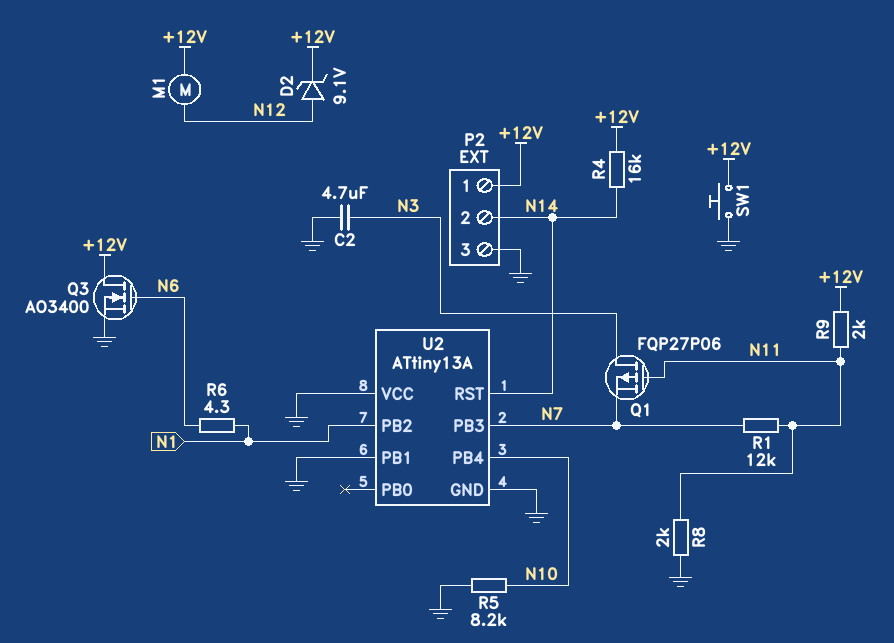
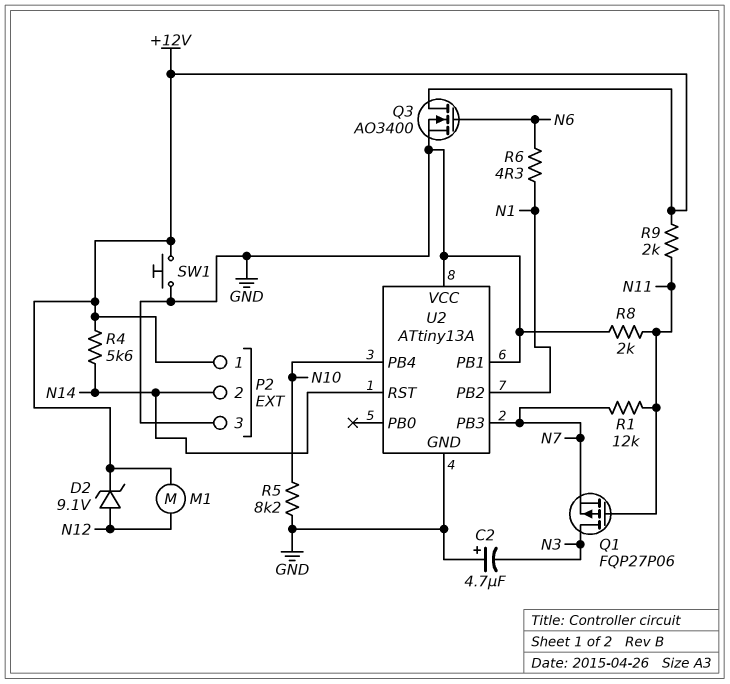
C2: 4.7uF (GND, N3) -> 4.7uF (plus GND, minus N3)
R4: 16k (+12V, N14) -> 5.6k (+12V, N14)

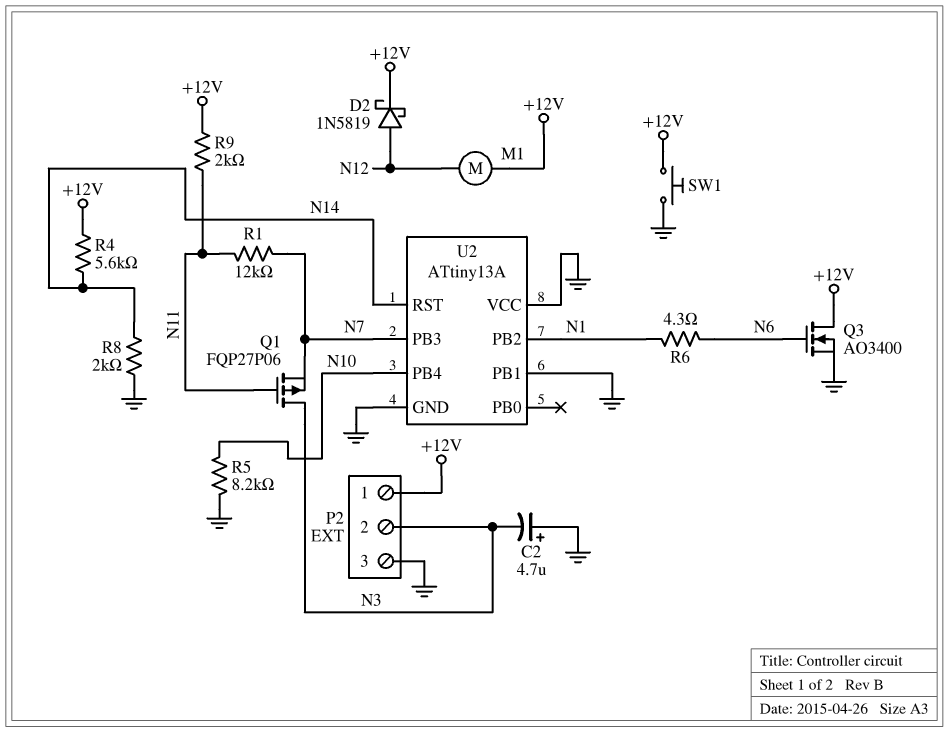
D2: zener 9.1V (A N12, K +12V) -> schottky 1N5819 (A N12, K +12V)
P2 pin 2: N14 -> N3
R8: 2k (GND, N11) -> 2k (GND, N14)

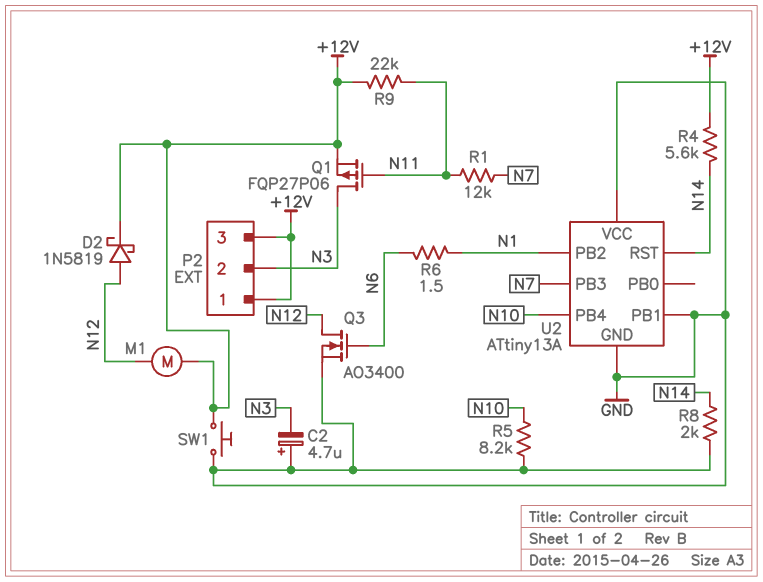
P2 pin 3: GND -> +12V
Q1: PMOS FQP27P06 (G N11, D N3, S N7) -> PMOS FQP27P06 (G N11, D N3, S +12V)
Q3: NMOS AO3400 (G N6, D +12V, S GND) -> NMOS AO3400 (G N6, D N12, S GND)
R6: 4.3 (N1, N6) -> 1.5 (N1, N6)
R9: 2k (+12V, N11) -> 22k (+12V, N11)

